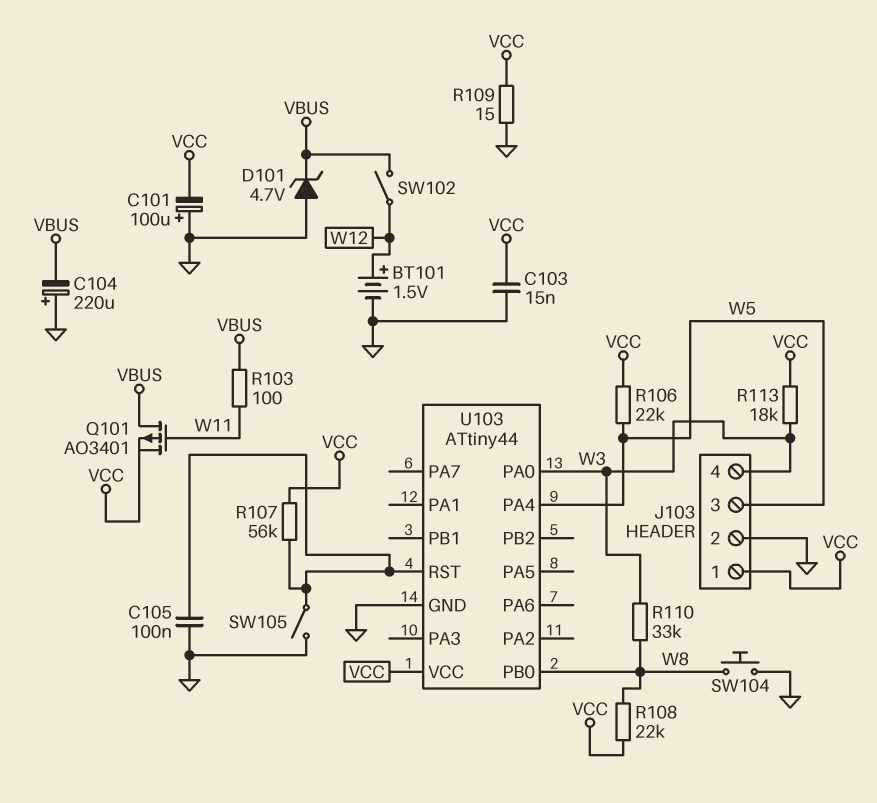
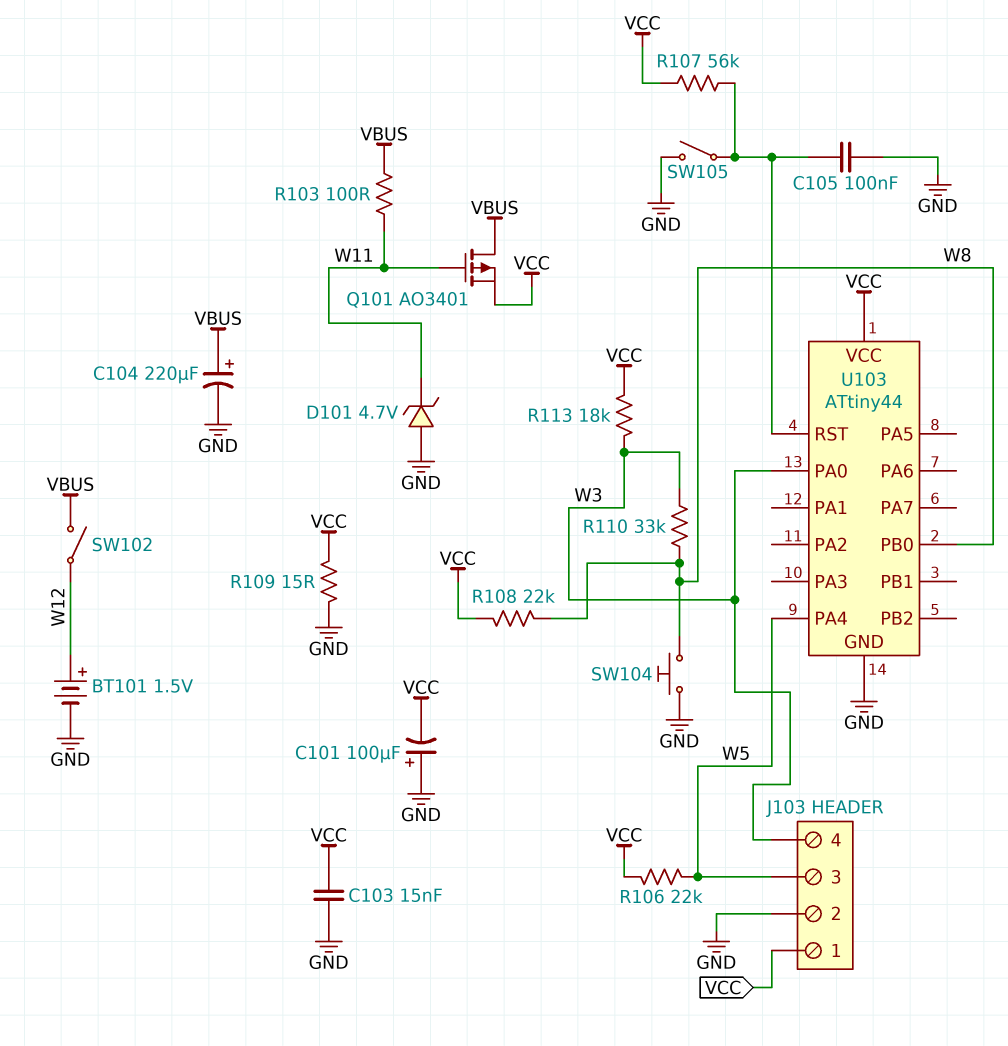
C104: 220uF (plus GND, minus VBUS) -> 220uF (plus VBUS, minus GND)
D101: zener 4.7V (A GND, K VBUS) -> zener 4.7V (A GND, K W11)

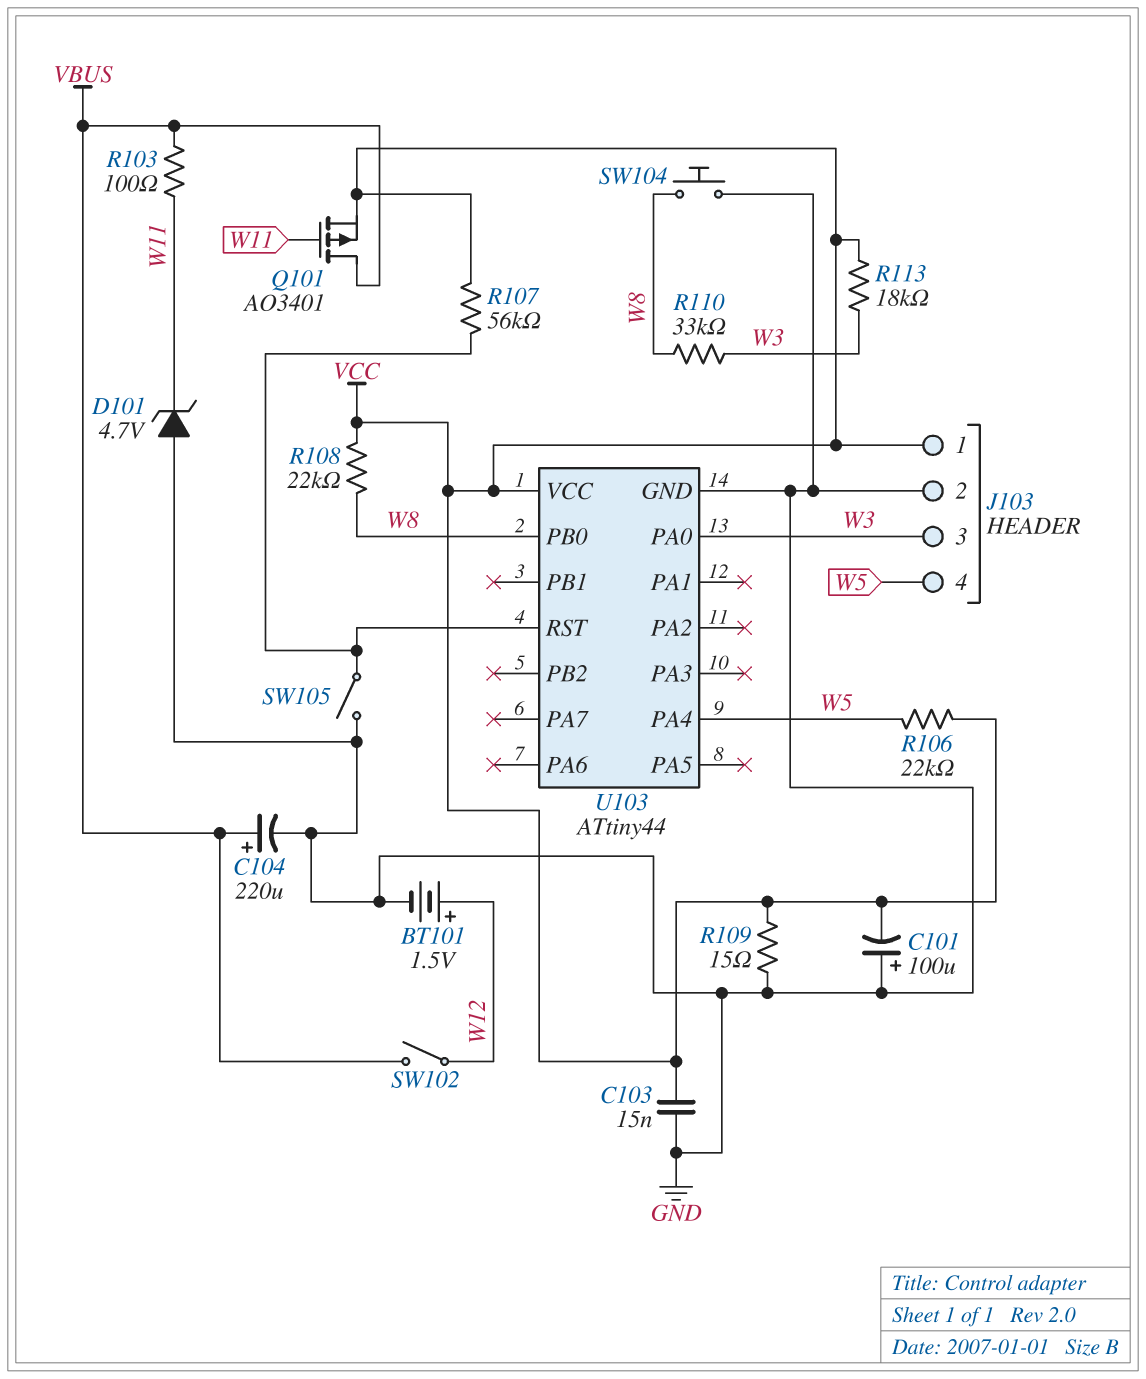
C105: 100nF (GND, U103/RST) -> none
J103 pin 3: W5 -> W3
J103 pin 4: W3 -> W5

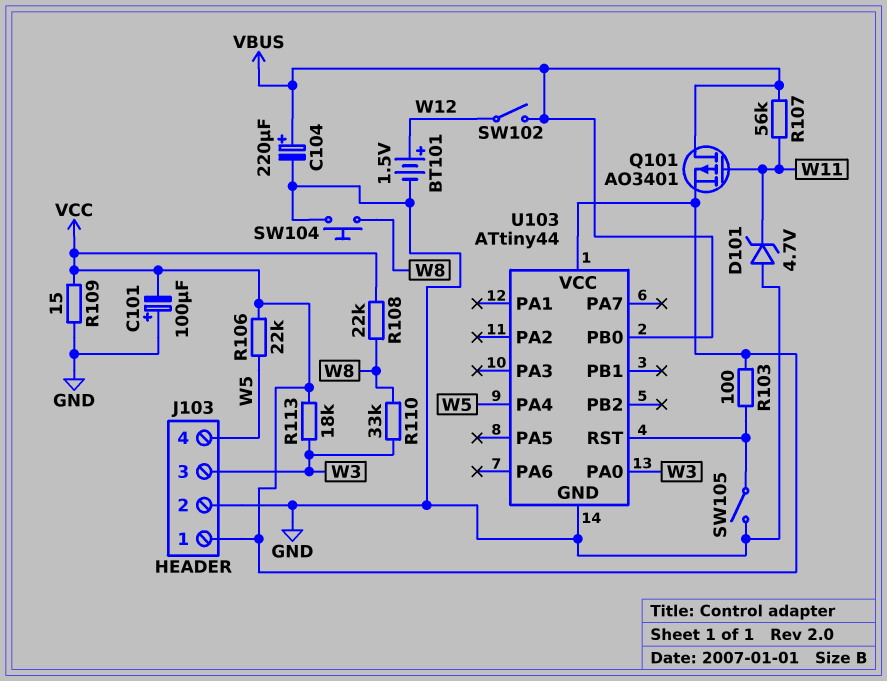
C103: 15nF (GND, VCC) -> none
R103: 100 (VBUS, W11) -> 100 (U103/RST, VCC)
R107: 56k (U103/RST, VCC) -> 56k (VBUS, W11)
U103 pin PB0: W8 -> VBUS

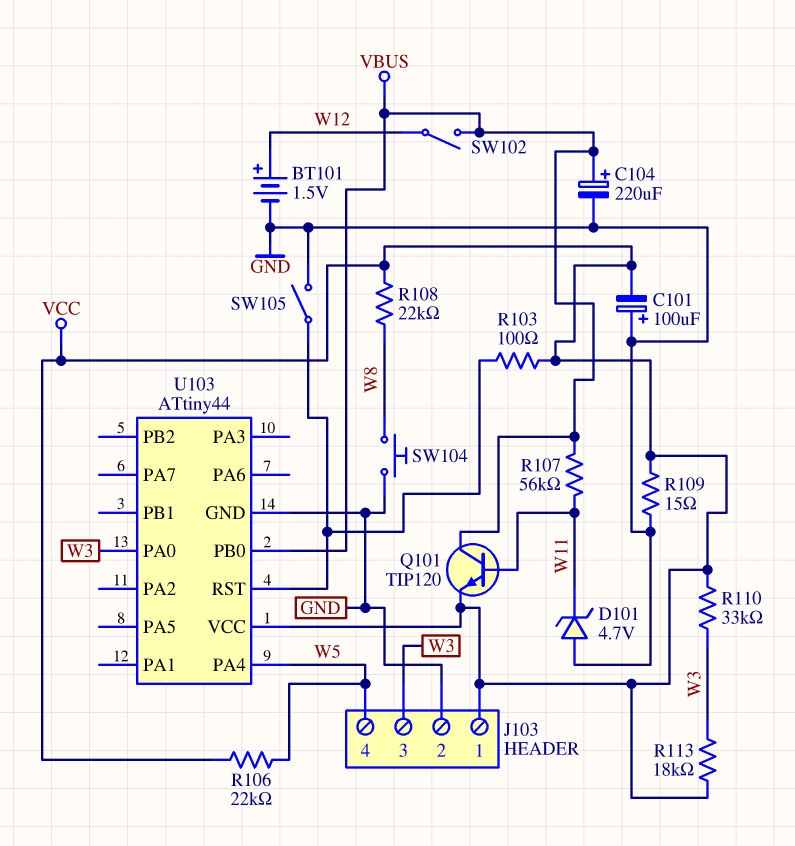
Q101: PMOS AO3401 (G W11, D VBUS, S VCC) -> NPN TIP120 (B W11, C VBUS, E VCC)
R110: 33k (W3, W8) -> 33k (VCC, W3)

